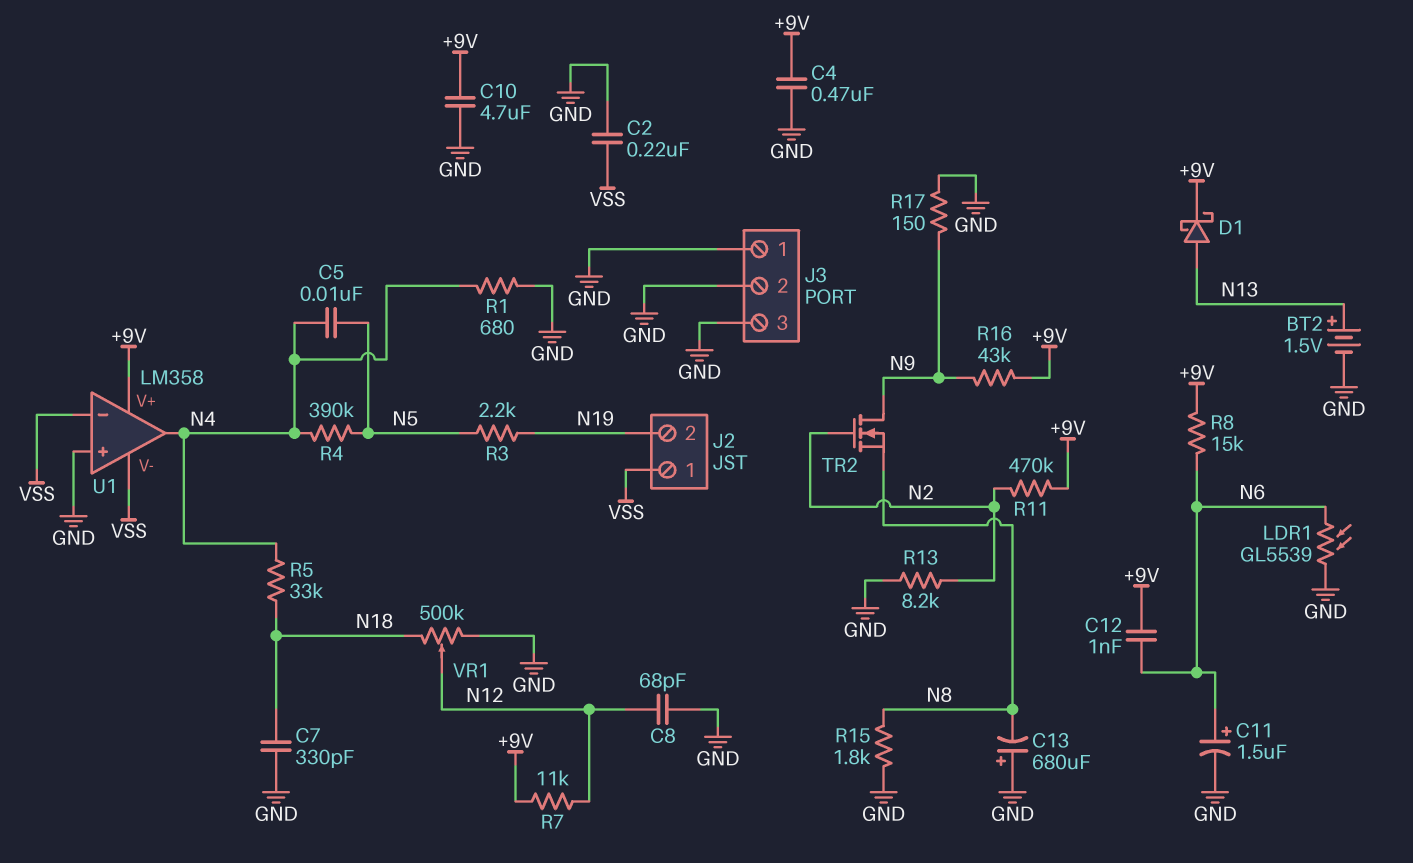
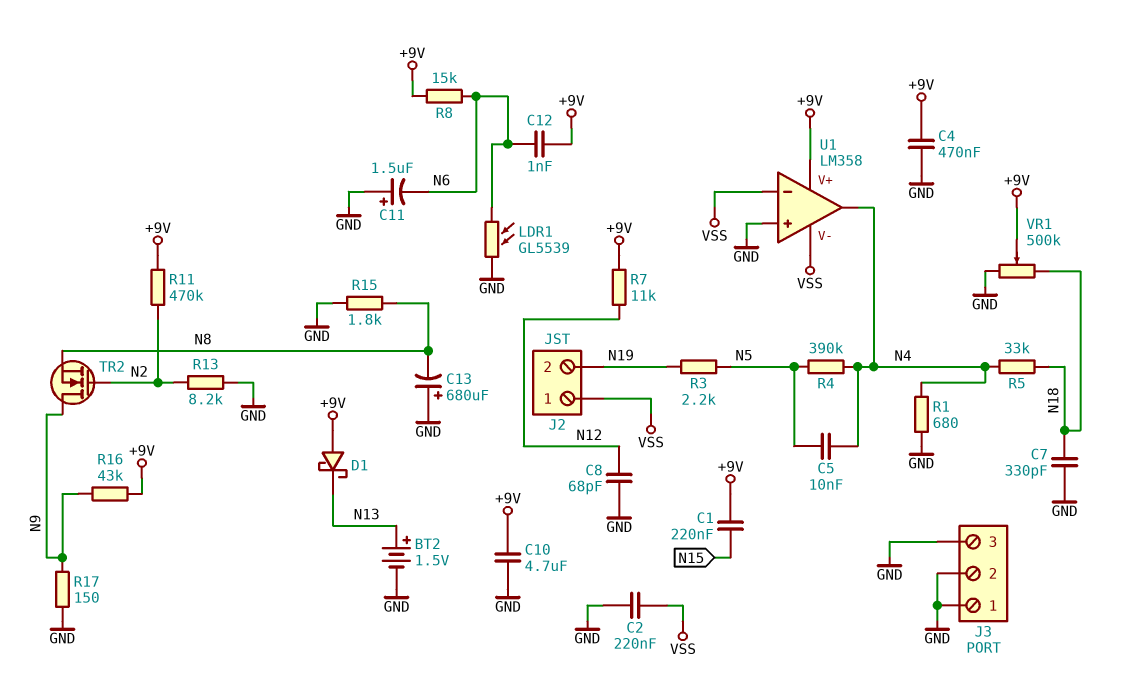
C1: none -> 220nF (+9V, N15)
C11: 1.5uF (plus N6, minus GND) -> 1.5uF (plus GND, minus N6)
D1: schottky (A N13, K +9V) -> schottky (A +9V, K N13)
VR1: 500k (GND, N18, wiper N12) -> 500k (GND, N18, wiper +9V)

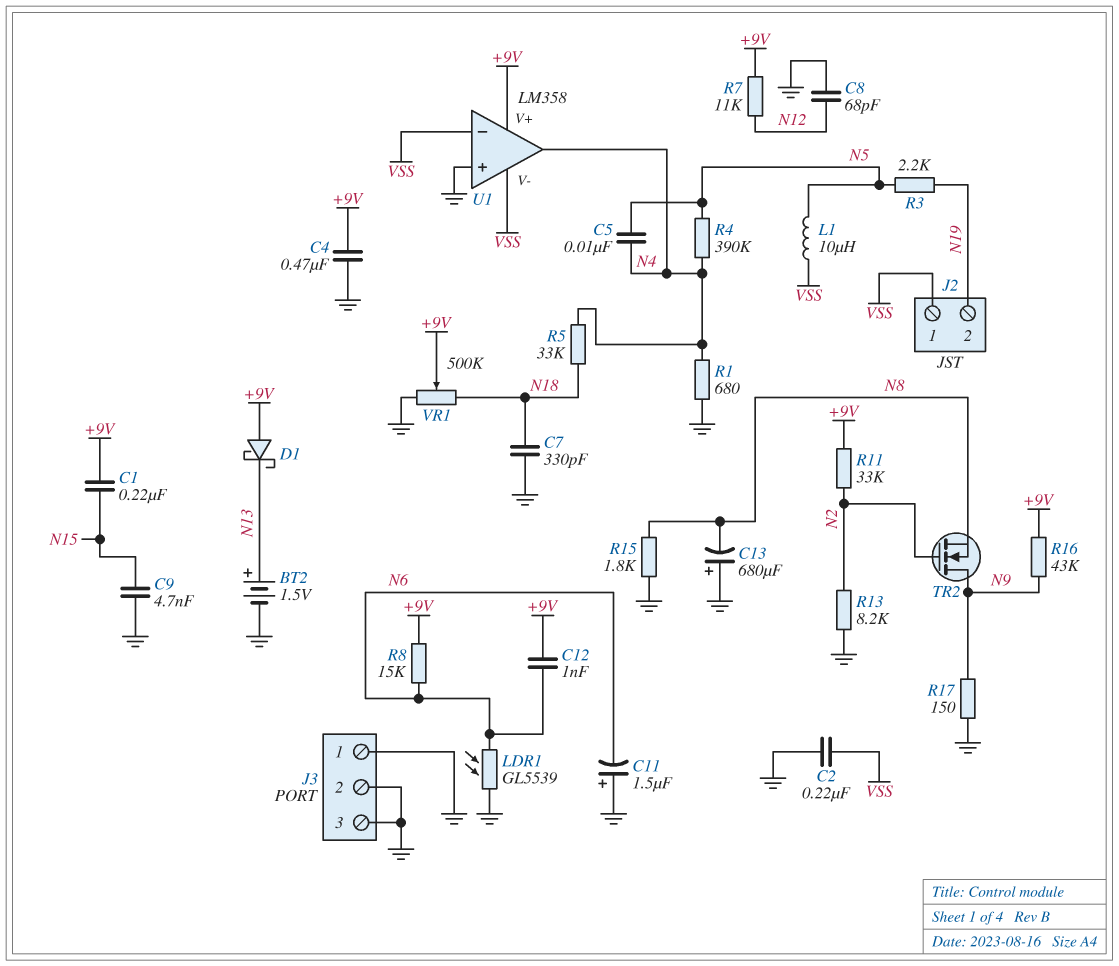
C9: none -> 4.7nF (GND, N15)
C10: 4.7uF (+9V, GND) -> none
L1: none -> 10uH (N5, VSS)
R11: 470k (+9V, N2) -> 33k (+9V, N2)

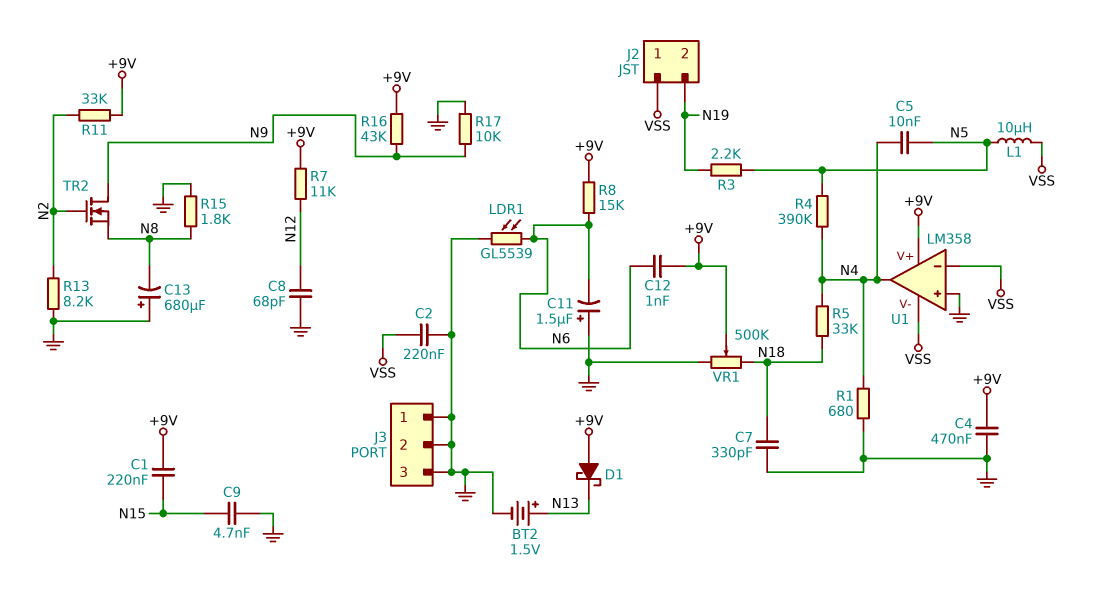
R17: 150 (GND, N9) -> 10k (GND, N9)

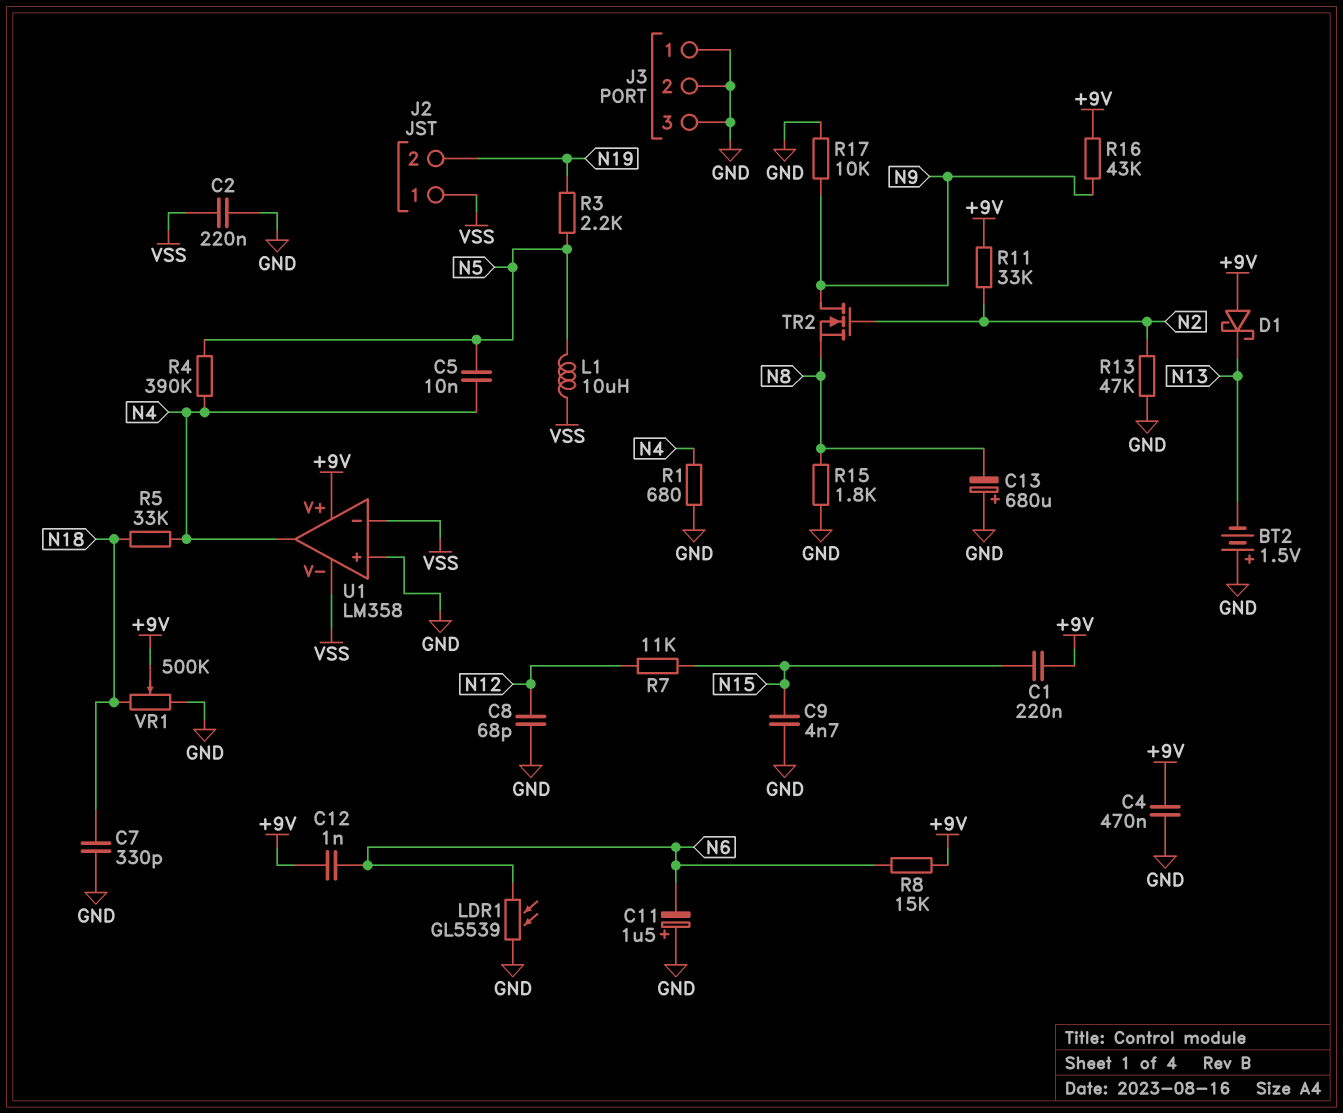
BT2: 1.5V (plus N13, minus GND) -> 1.5V (plus GND, minus N13)
R7: 11k (+9V, N12) -> 11k (N12, N15)
R13: 8.2k (GND, N2) -> 47k (GND, N2)

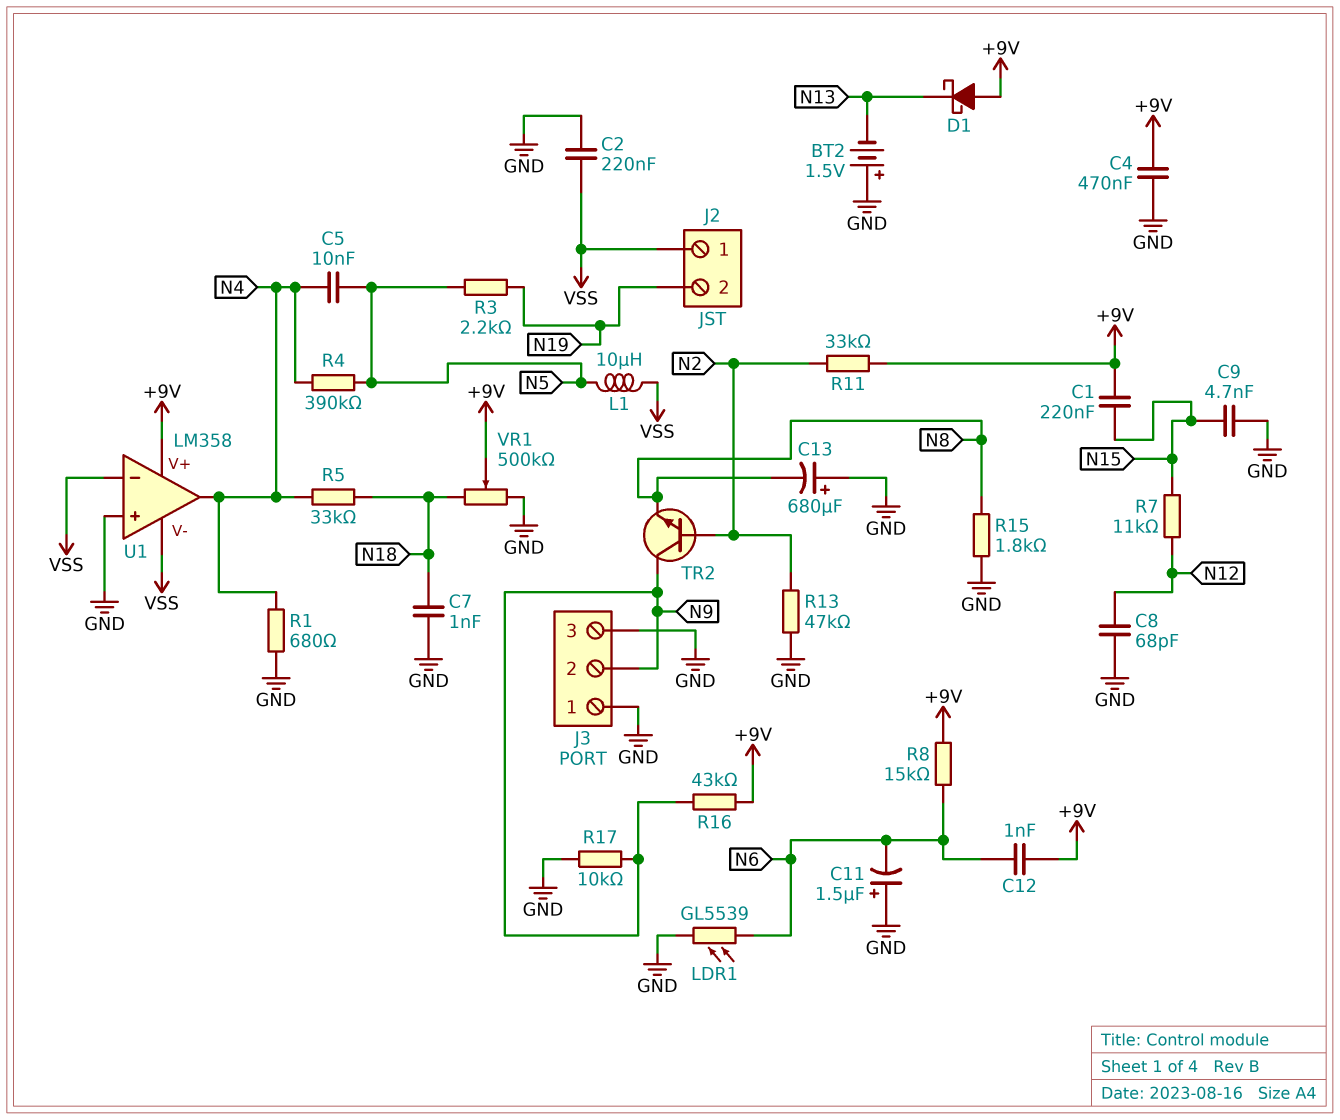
C7: 330pF (GND, N18) -> 1nF (GND, N18)
J3 pin 2: GND -> N9
TR2: NMOS (G N2, D N9, S N8) -> NPN (B N2, C N9, E N8)

